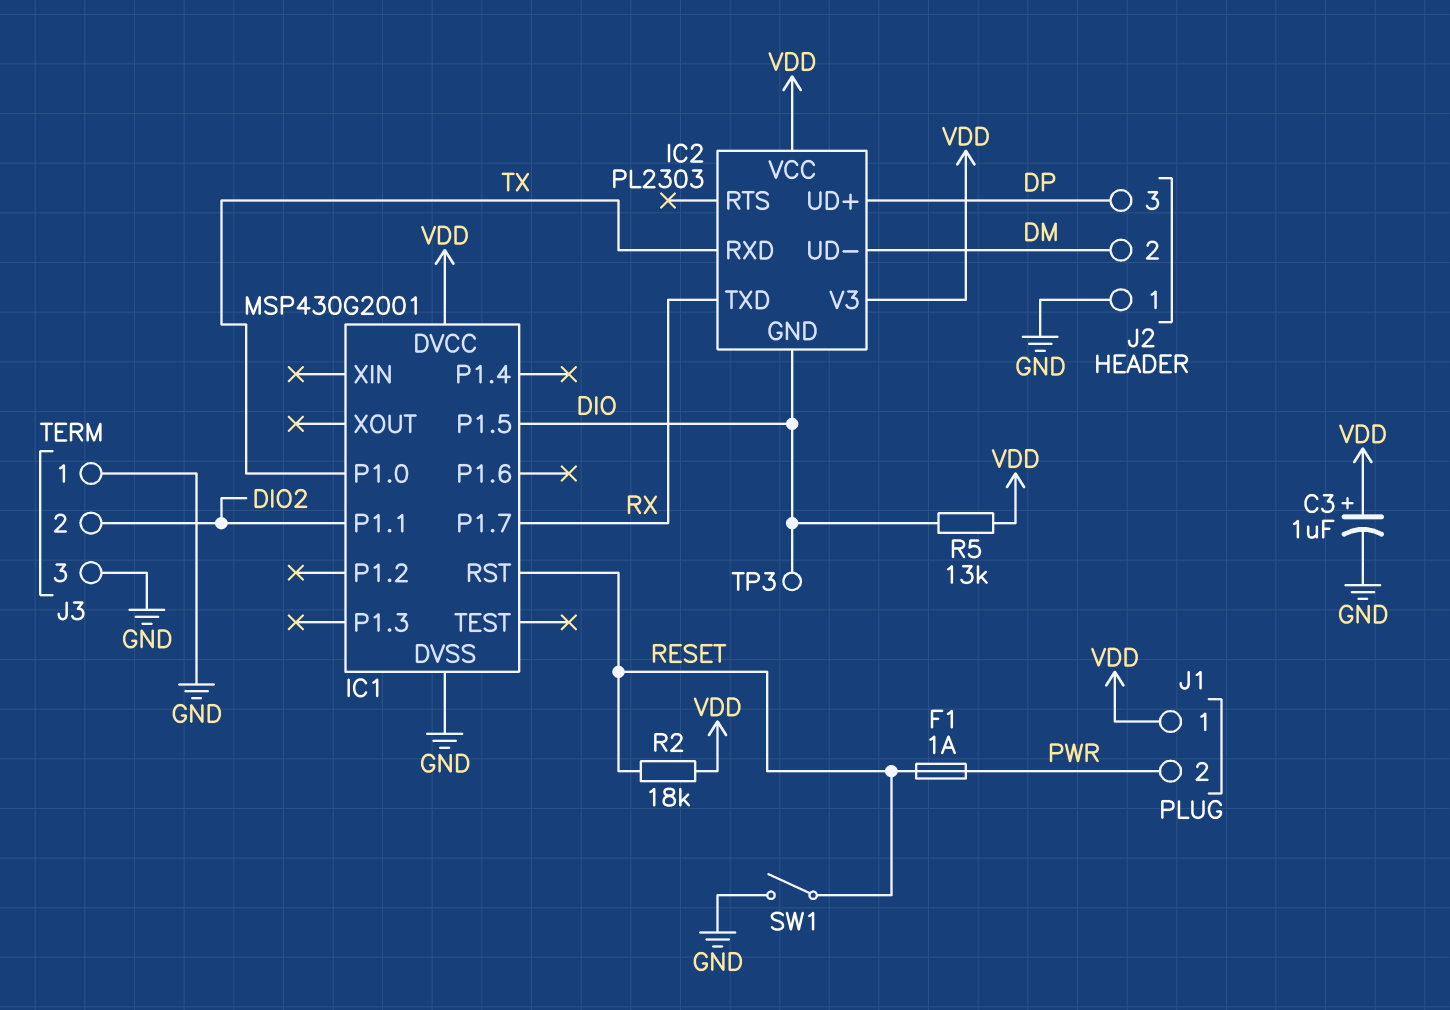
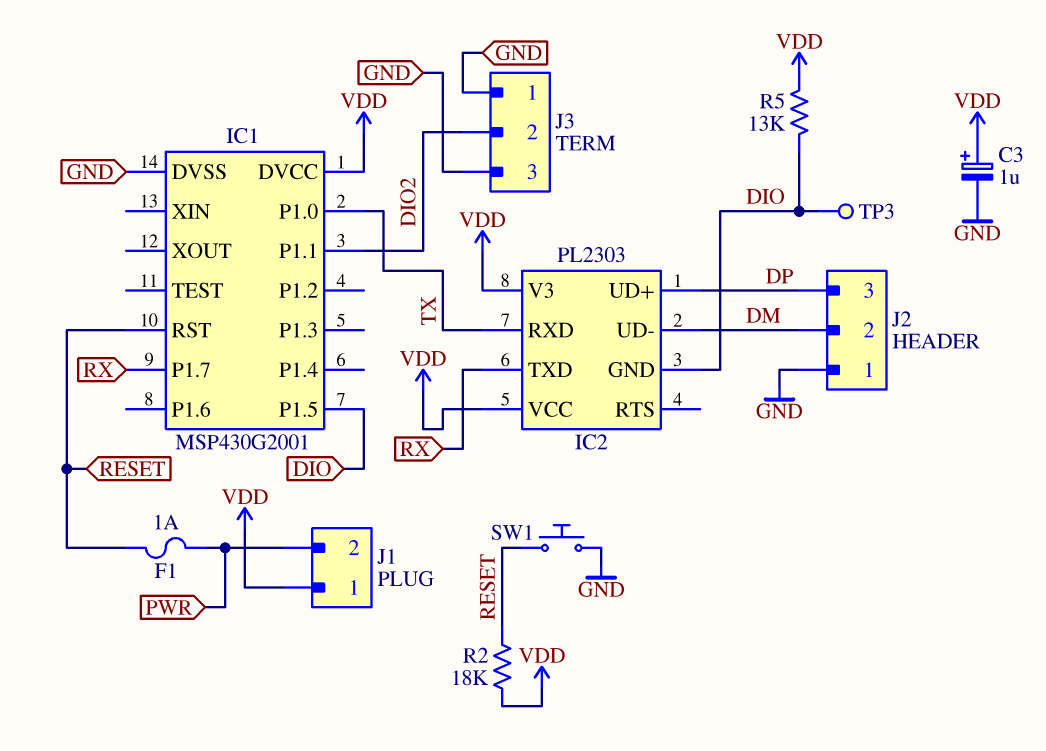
SW1: switch (GND, RESET) -> button (GND, RESET)

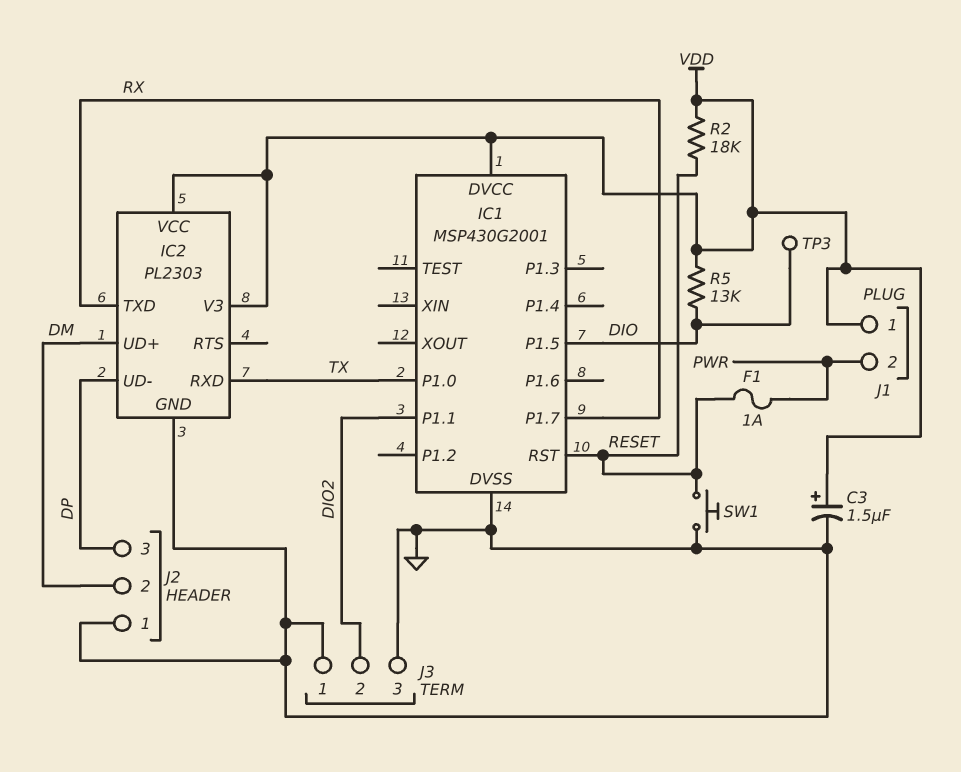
C3: 1uF (plus VDD, minus GND) -> 1.5uF (plus VDD, minus GND)
IC2 pin GND: DIO -> GND
IC2 pin UD+: DP -> DM
IC2 pin UD-: DM -> DP

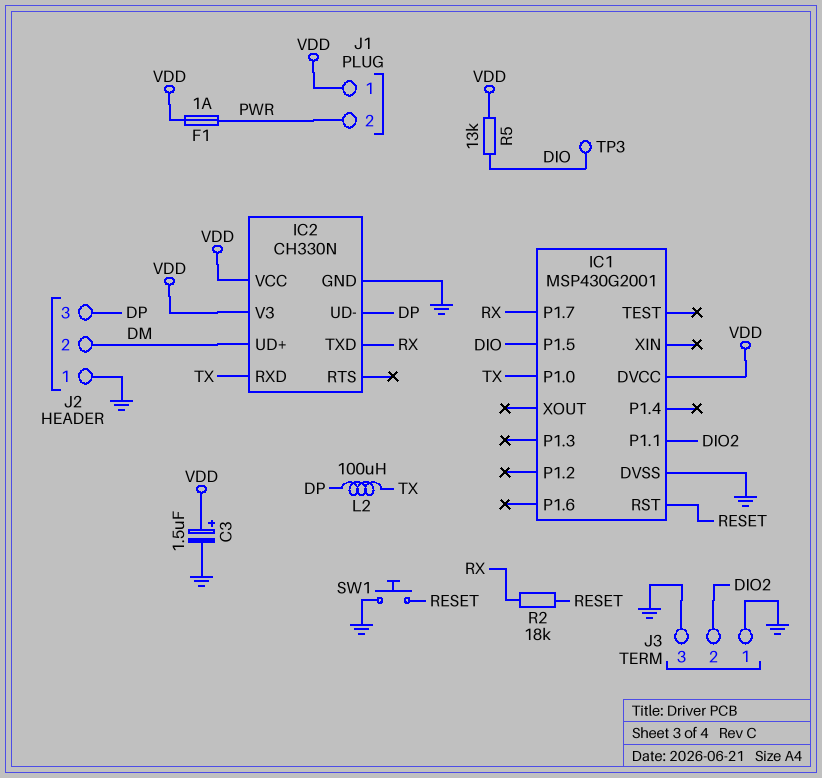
F1: 1A (PWR, RESET) -> 1A (PWR, VDD)
IC2: PL2303 -> CH330N
L2: none -> 100uH (DP, TX)
R2: 18k (RESET, VDD) -> 18k (RESET, RX)

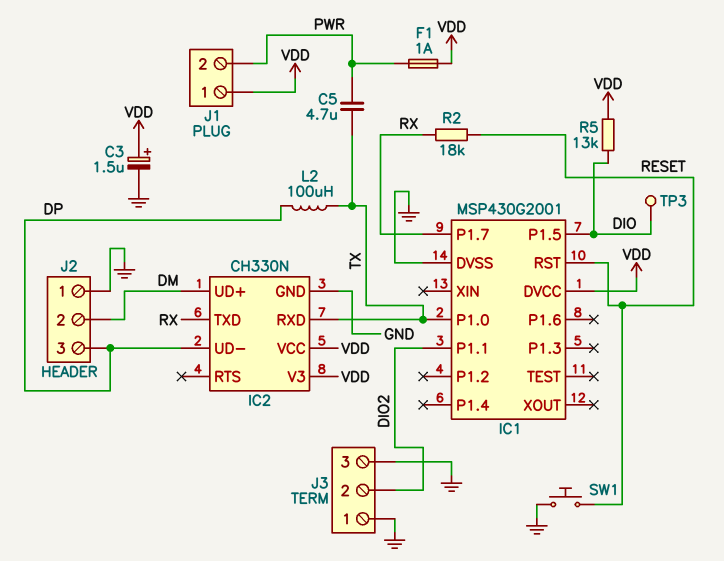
C5: none -> 4.7uF (PWR, TX)

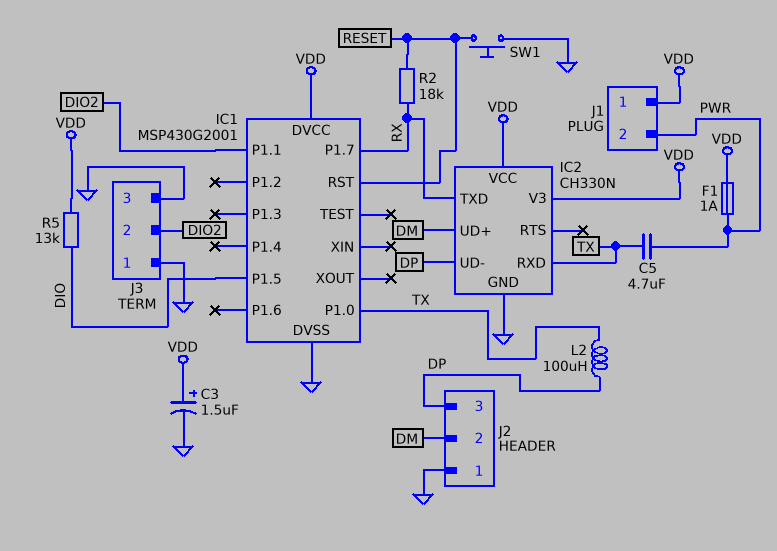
TP3: test point (DIO) -> none

